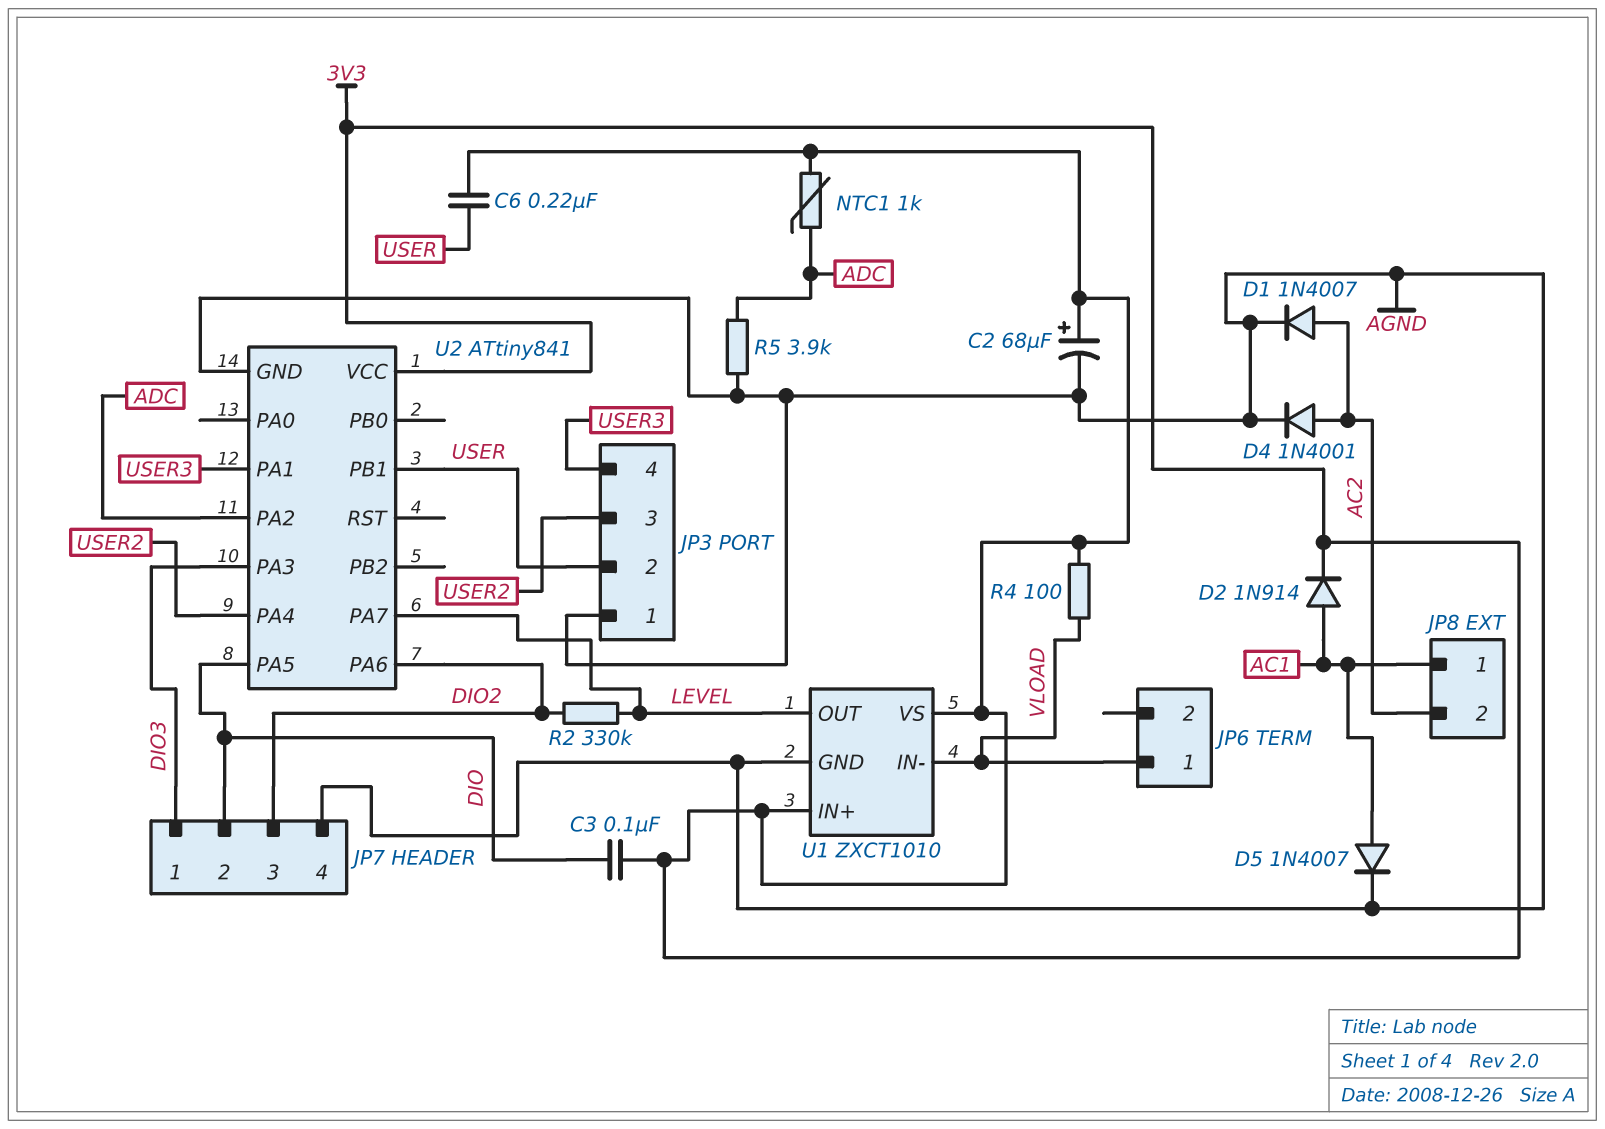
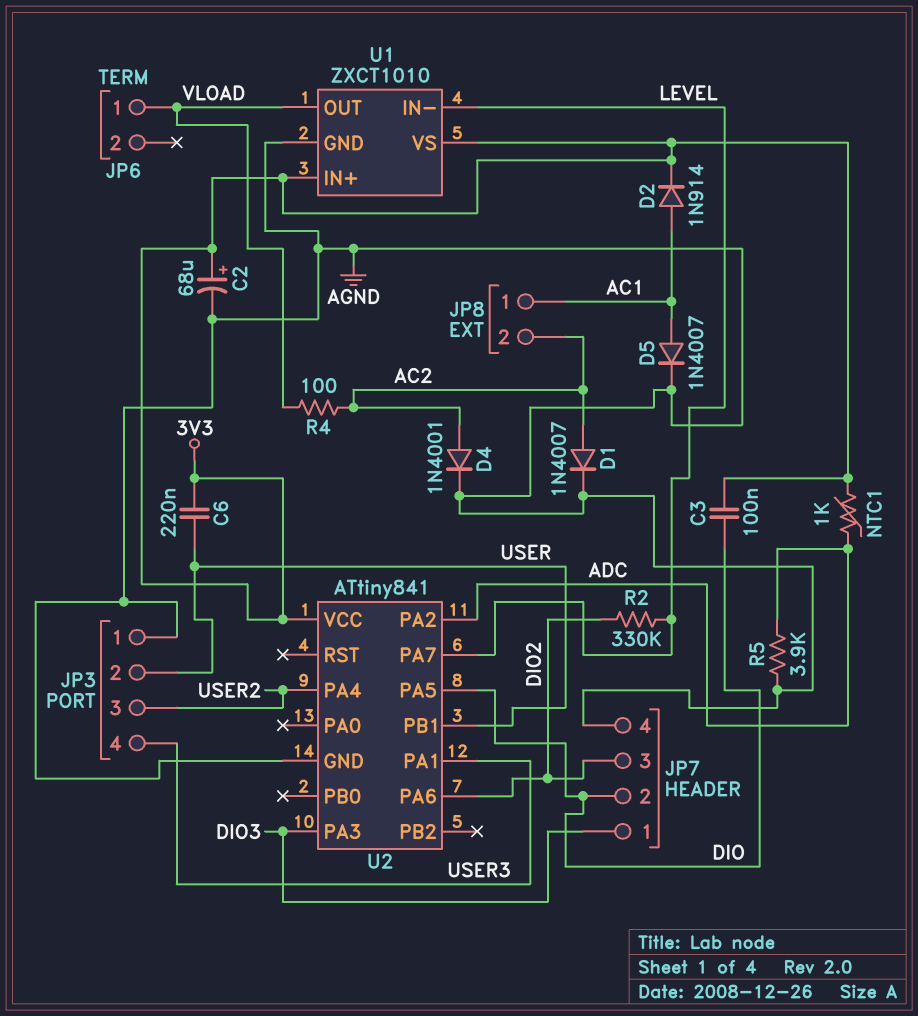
R4: 100 (3V3, VLOAD) -> 100 (AC2, VLOAD)
U1 pin IN-: VLOAD -> LEVEL
U1 pin OUT: LEVEL -> VLOAD

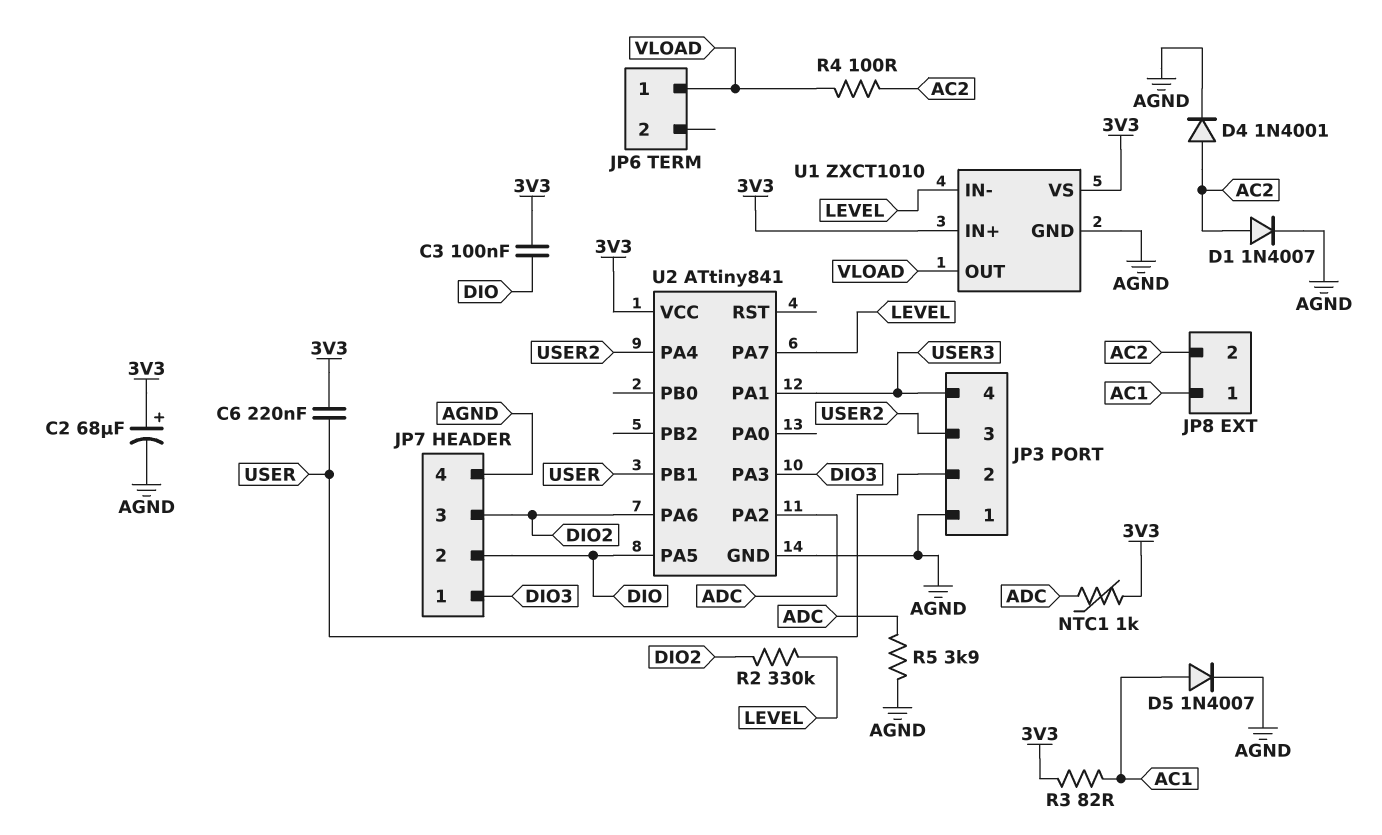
D2: diode 1N914 (A AC1, K 3V3) -> none
R3: none -> 82 (3V3, AC1)

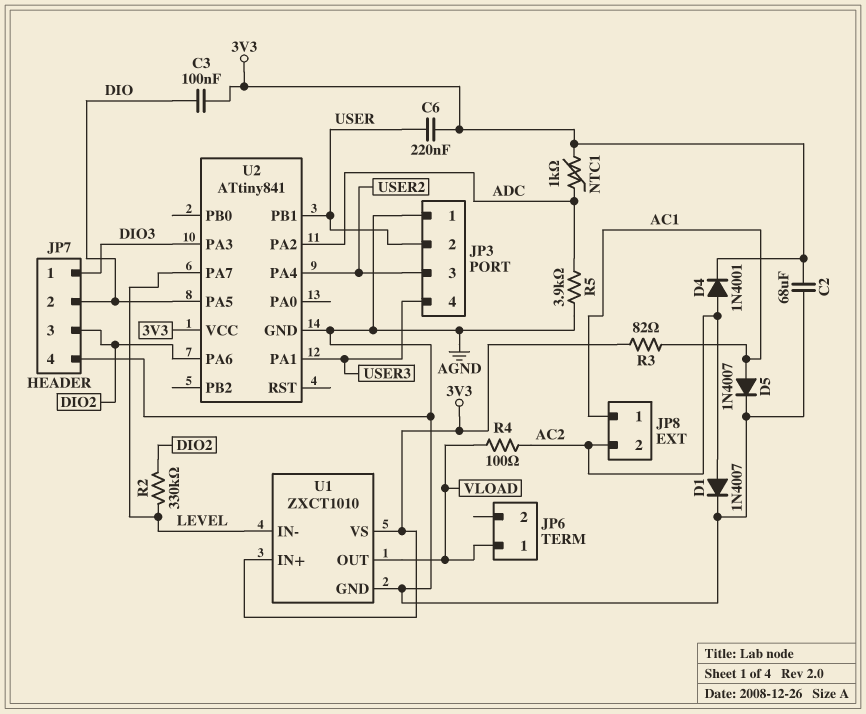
C2: 68uF (plus 3V3, minus AGND) -> 68uF (3V3, AGND)
D4: diode 1N4001 (A AC2, K AGND) -> diode 1N4001 (A AC2, K 3V3)

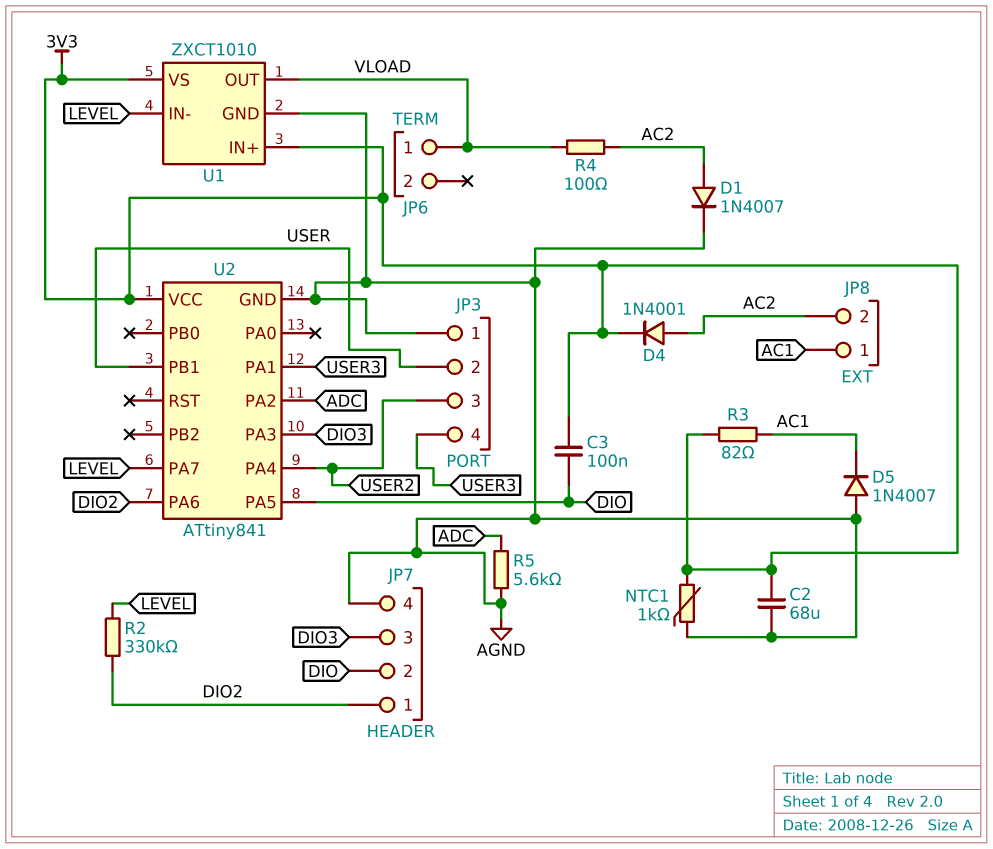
C6: 220nF (3V3, USER) -> none
D5: diode 1N4007 (A AC1, K AGND) -> diode 1N4007 (A AGND, K AC1)
JP7 pin 1: DIO3 -> DIO2
JP7 pin 3: DIO2 -> DIO3
NTC1: 1k (3V3, ADC) -> 1k (3V3, AGND)
R5: 3.9k (ADC, AGND) -> 5.6k (ADC, AGND)

